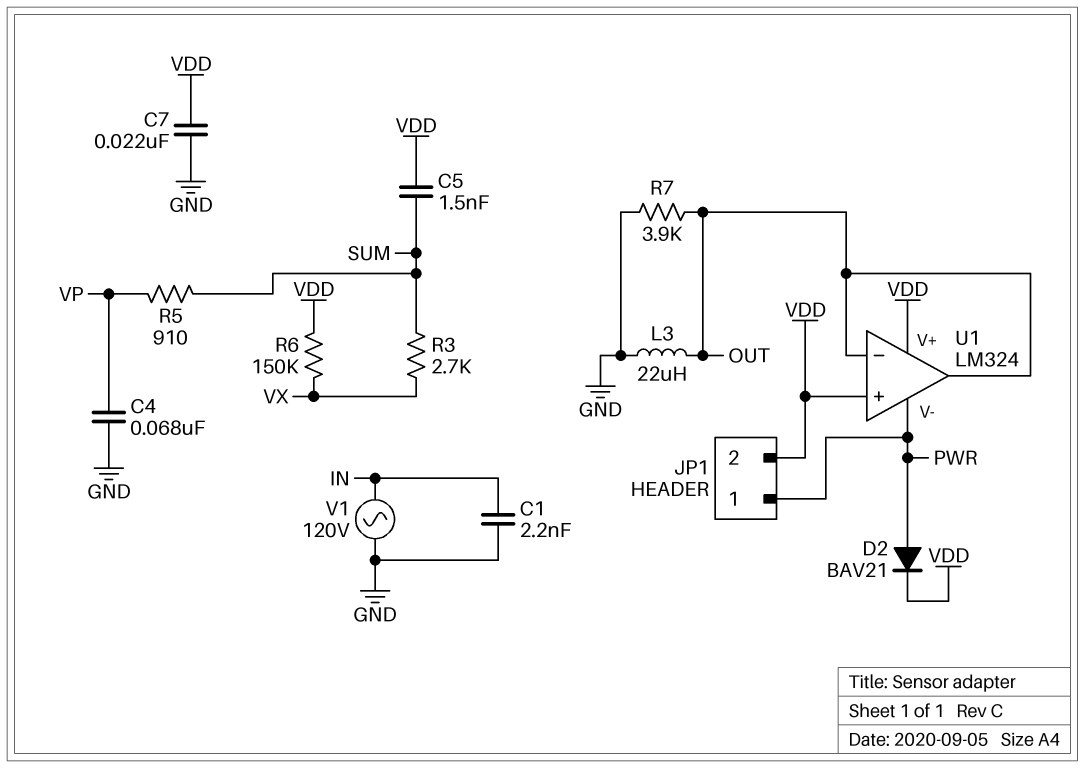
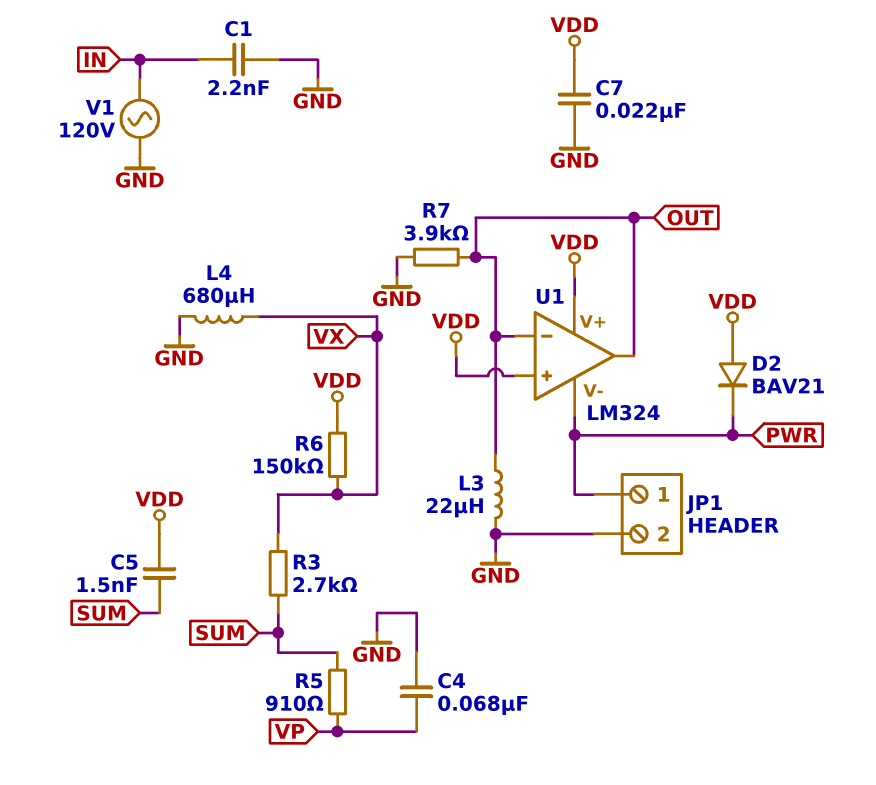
D2: diode BAV21 (A PWR, K VDD) -> diode BAV21 (A VDD, K PWR)
JP1 pin 2: VDD -> GND
L4: none -> 680uH (GND, VX)

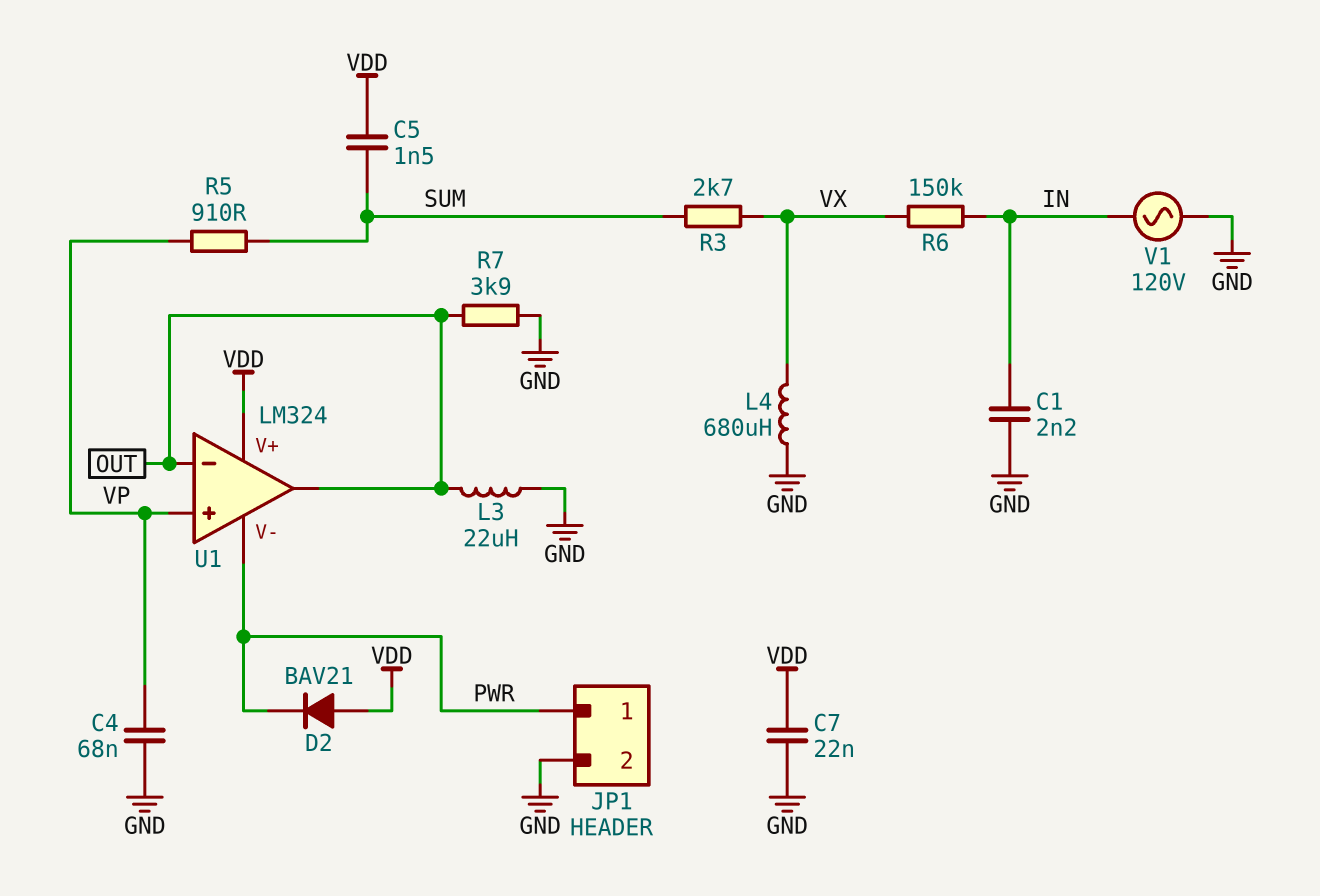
R6: 150k (VDD, VX) -> 150k (IN, VX)
U1 pin in+: VDD -> VP

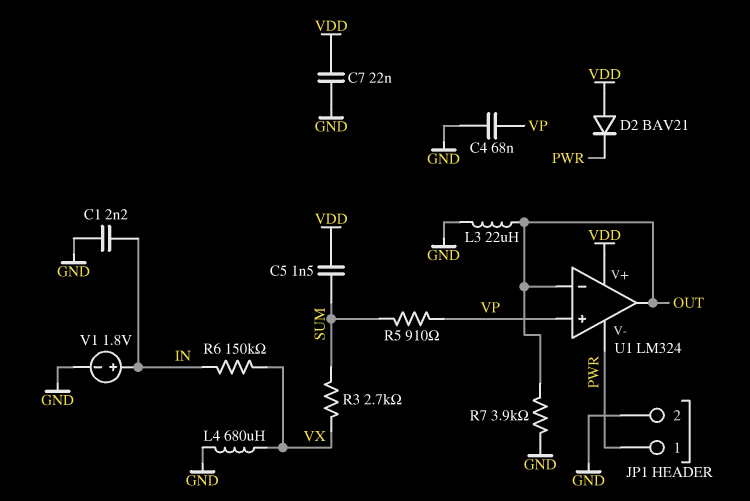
V1: AC 120V (GND, IN) -> 1.8V (plus IN, minus GND)

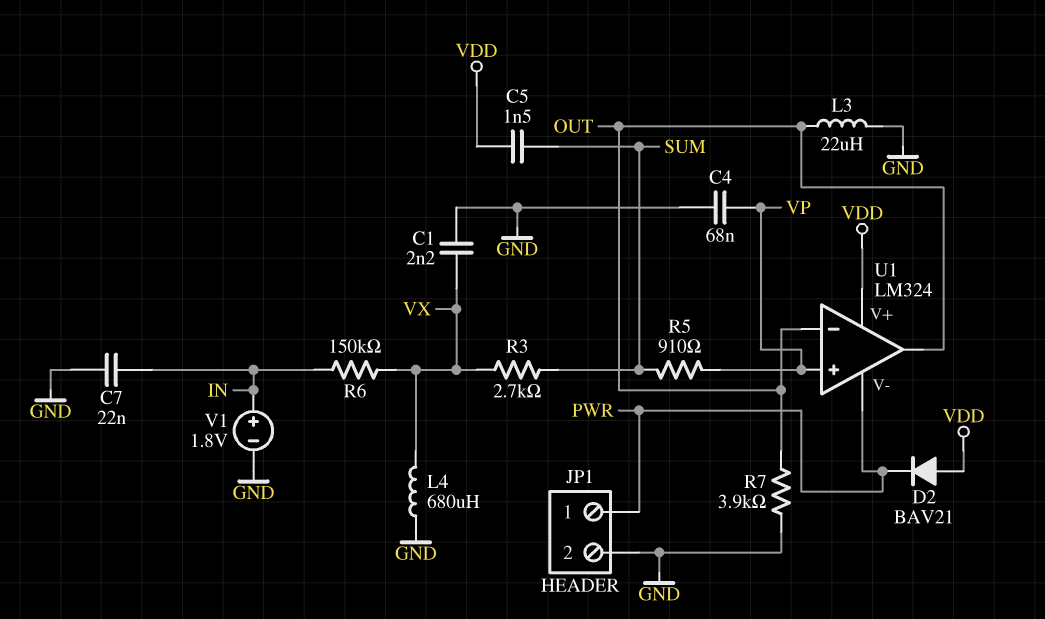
C1: 2.2nF (GND, IN) -> 2.2nF (GND, VX)
C7: 22nF (GND, VDD) -> 22nF (GND, IN)

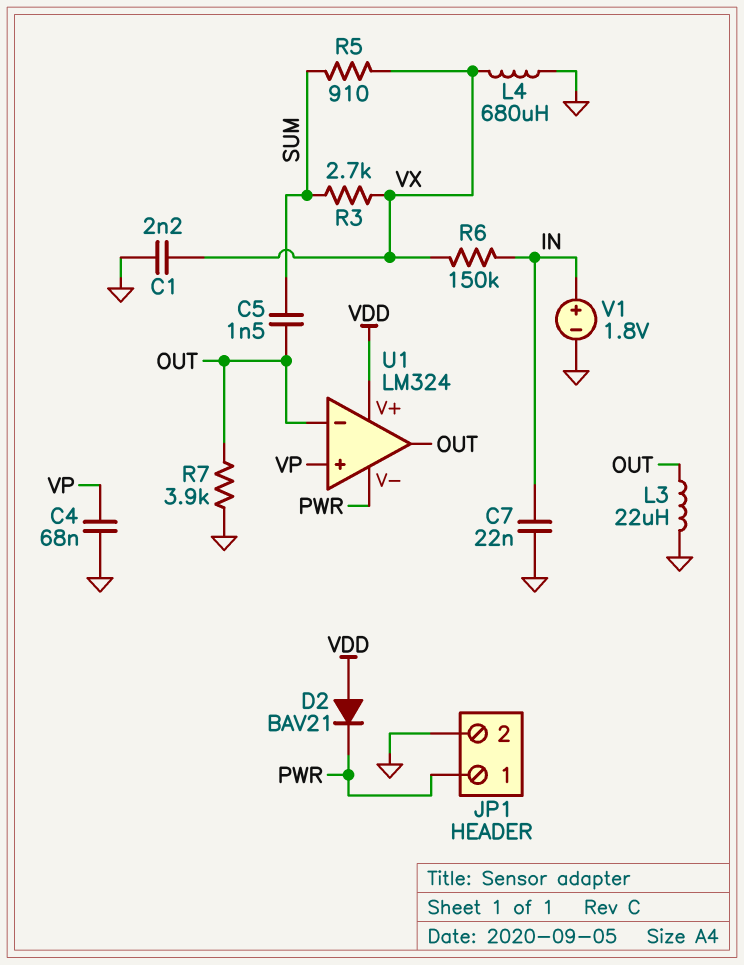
C5: 1.5nF (SUM, VDD) -> 1.5nF (OUT, SUM)
R5: 910 (SUM, VP) -> 910 (SUM, VX)

